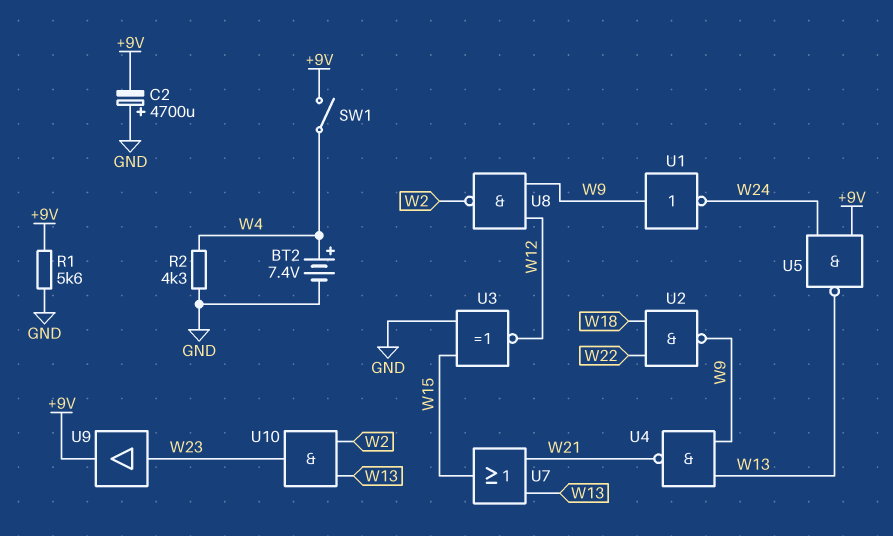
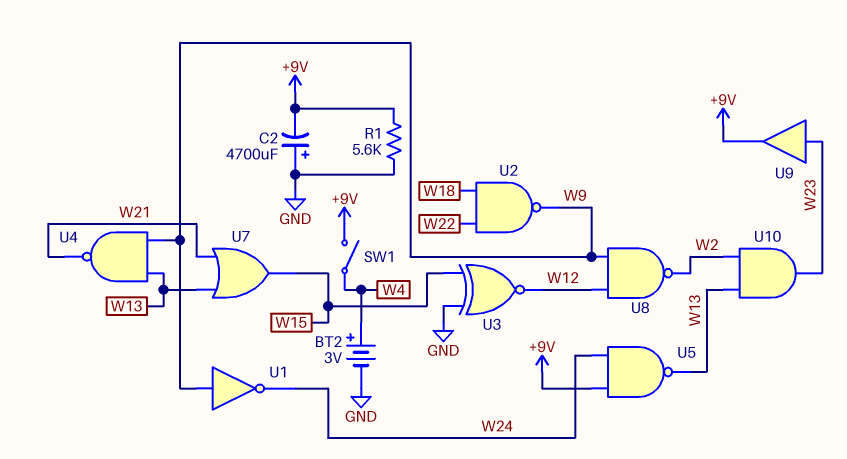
BT2: 7.4V (plus W4, minus GND) -> 3V (plus W4, minus GND)
R2: 4.3k (GND, W4) -> none

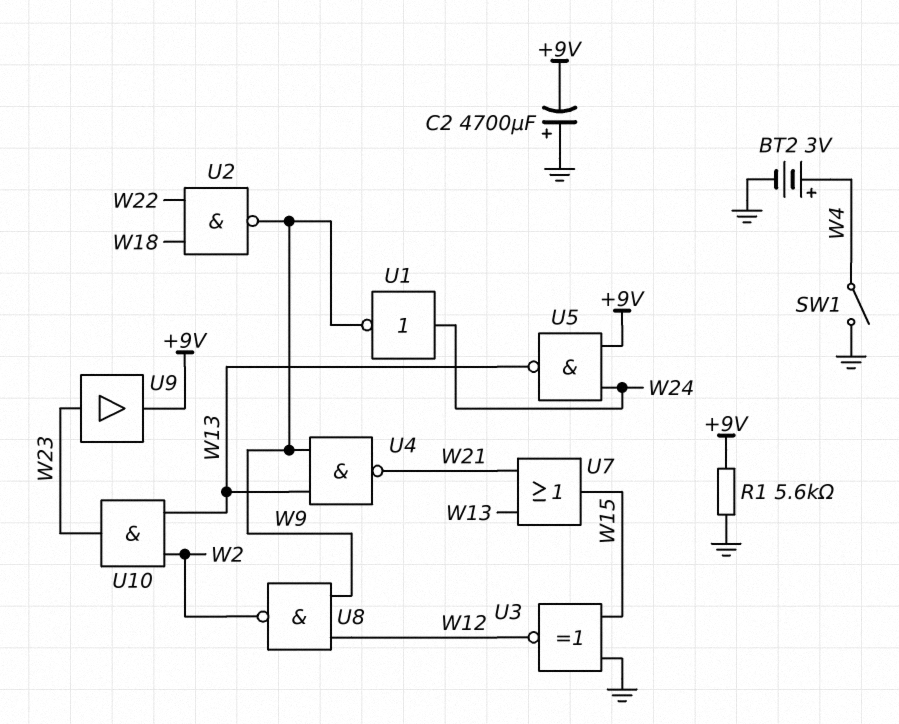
SW1: switch (+9V, W4) -> switch (GND, W4)
U1: NOT (in W9, out W24) -> NOT (in W24, out W9)

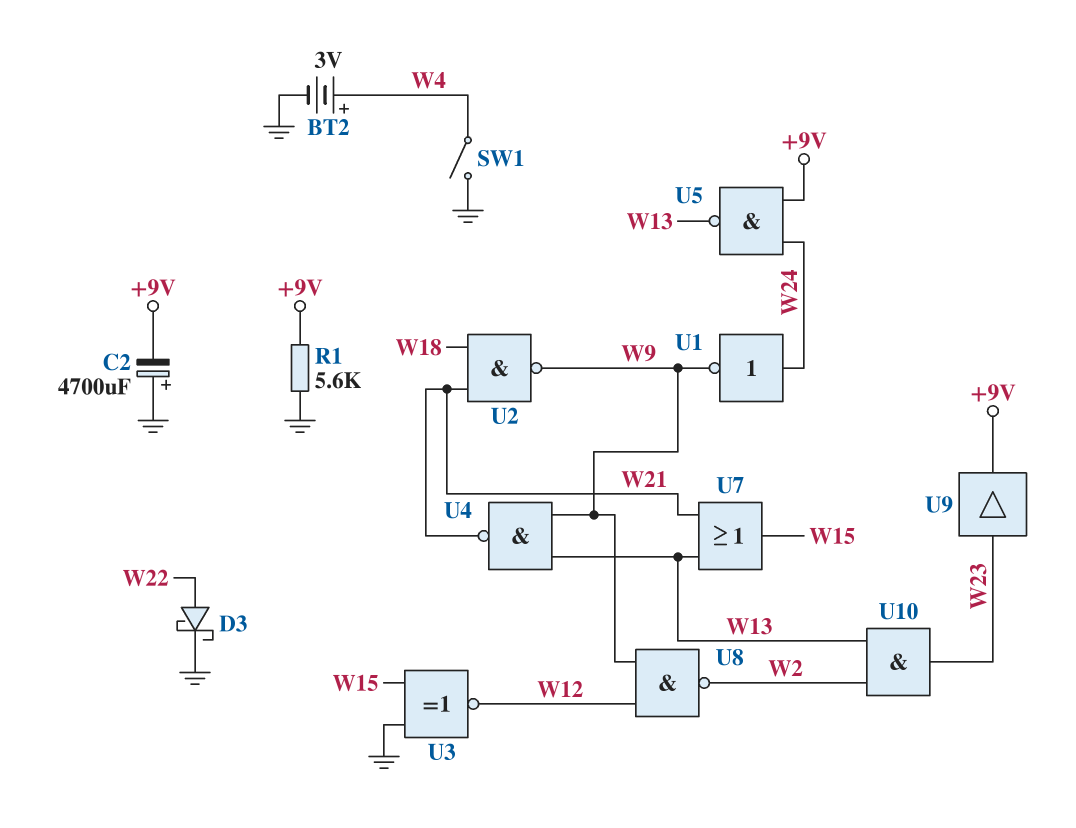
D3: none -> schottky (A W22, K GND)
U2: NAND (in W18, in W22, out W9) -> NAND (in W18, in W21, out W9)

